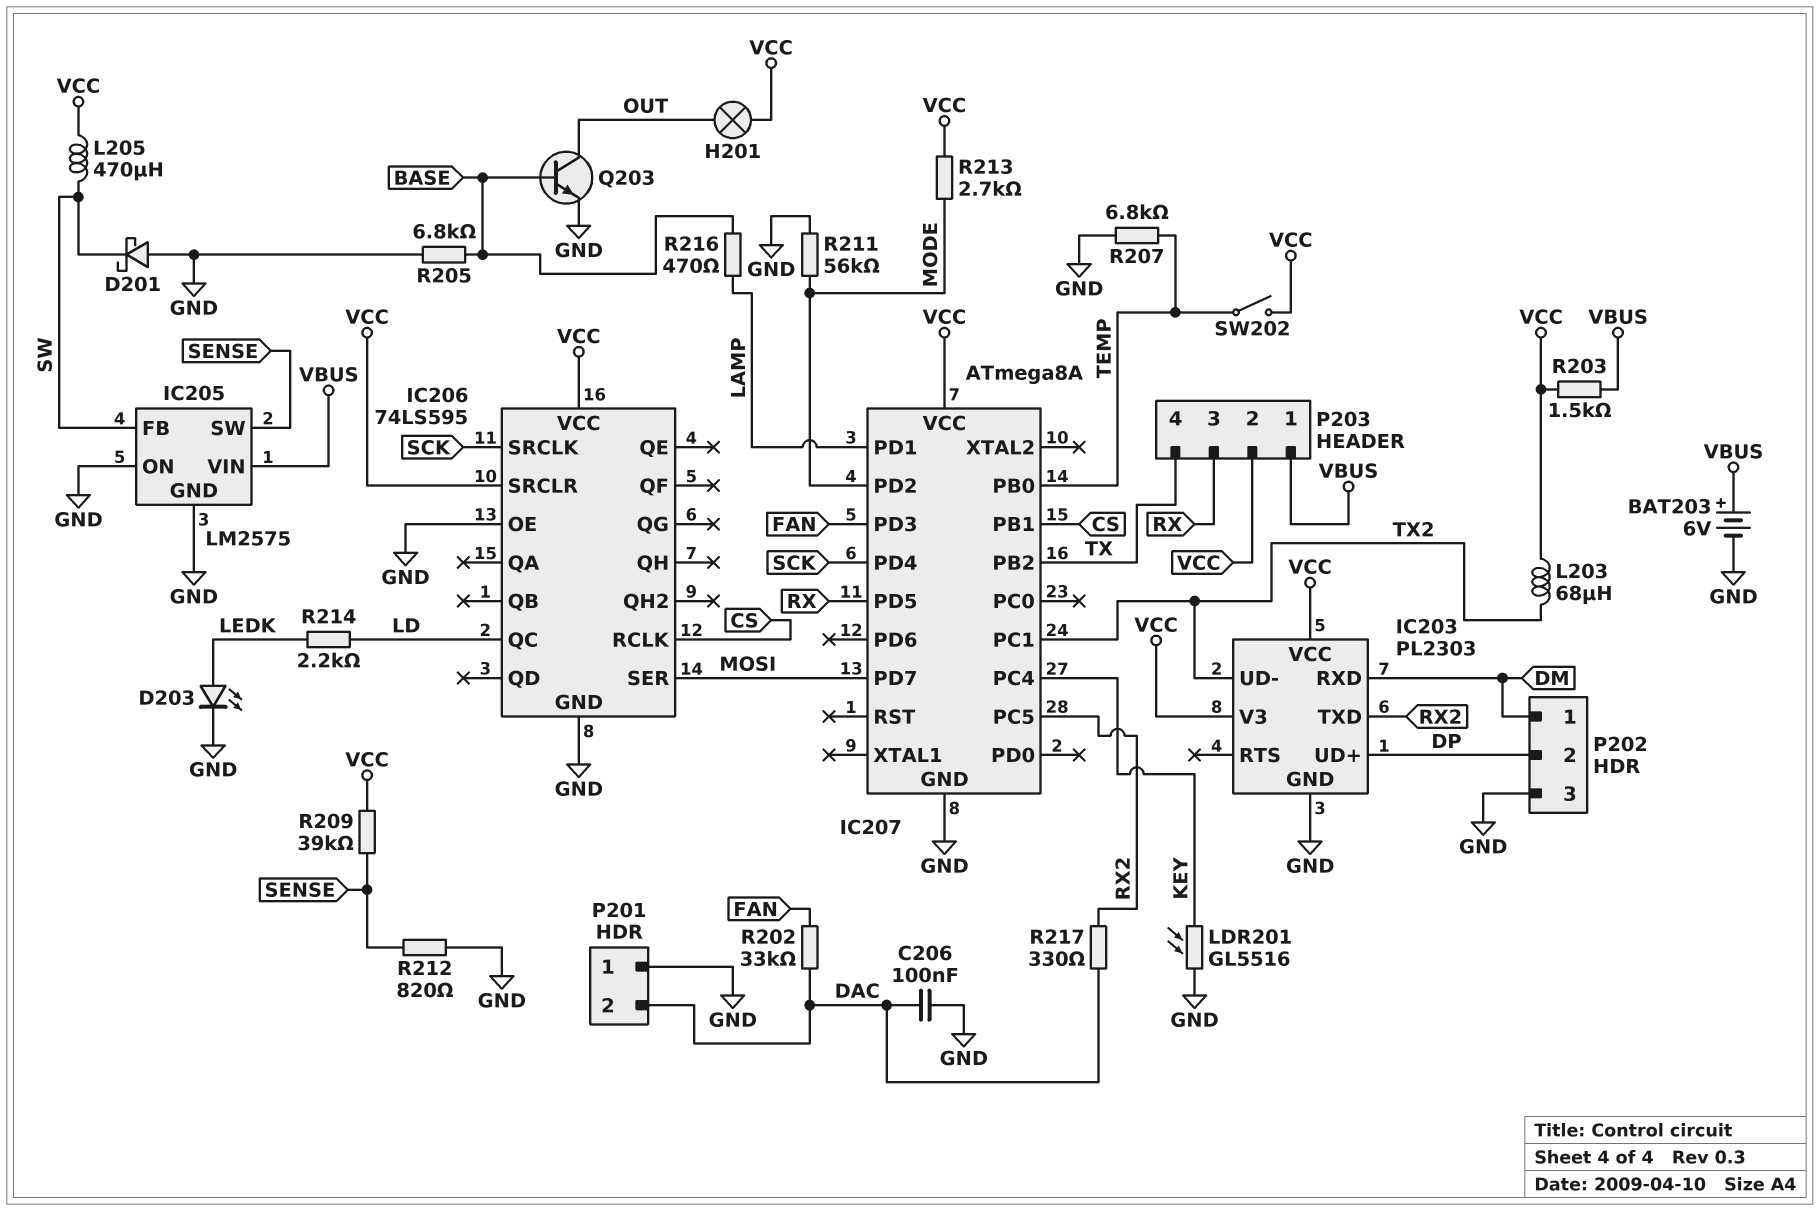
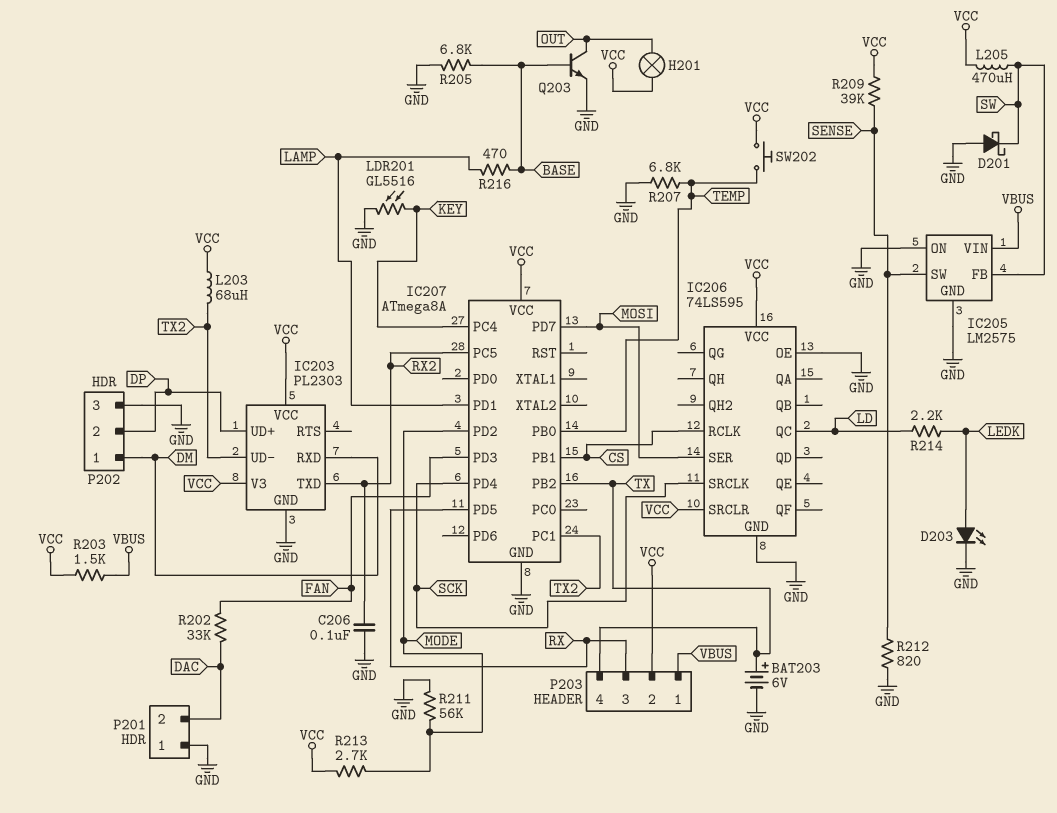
BAT203: 6V (plus VBUS, minus GND) -> 6V (plus TX, minus GND)
C206: 100nF (DAC, GND) -> 100nF (GND, RX2)
R217: 330 (DAC, RX2) -> none
SW202: switch (TEMP, VCC) -> button (TEMP, VCC)

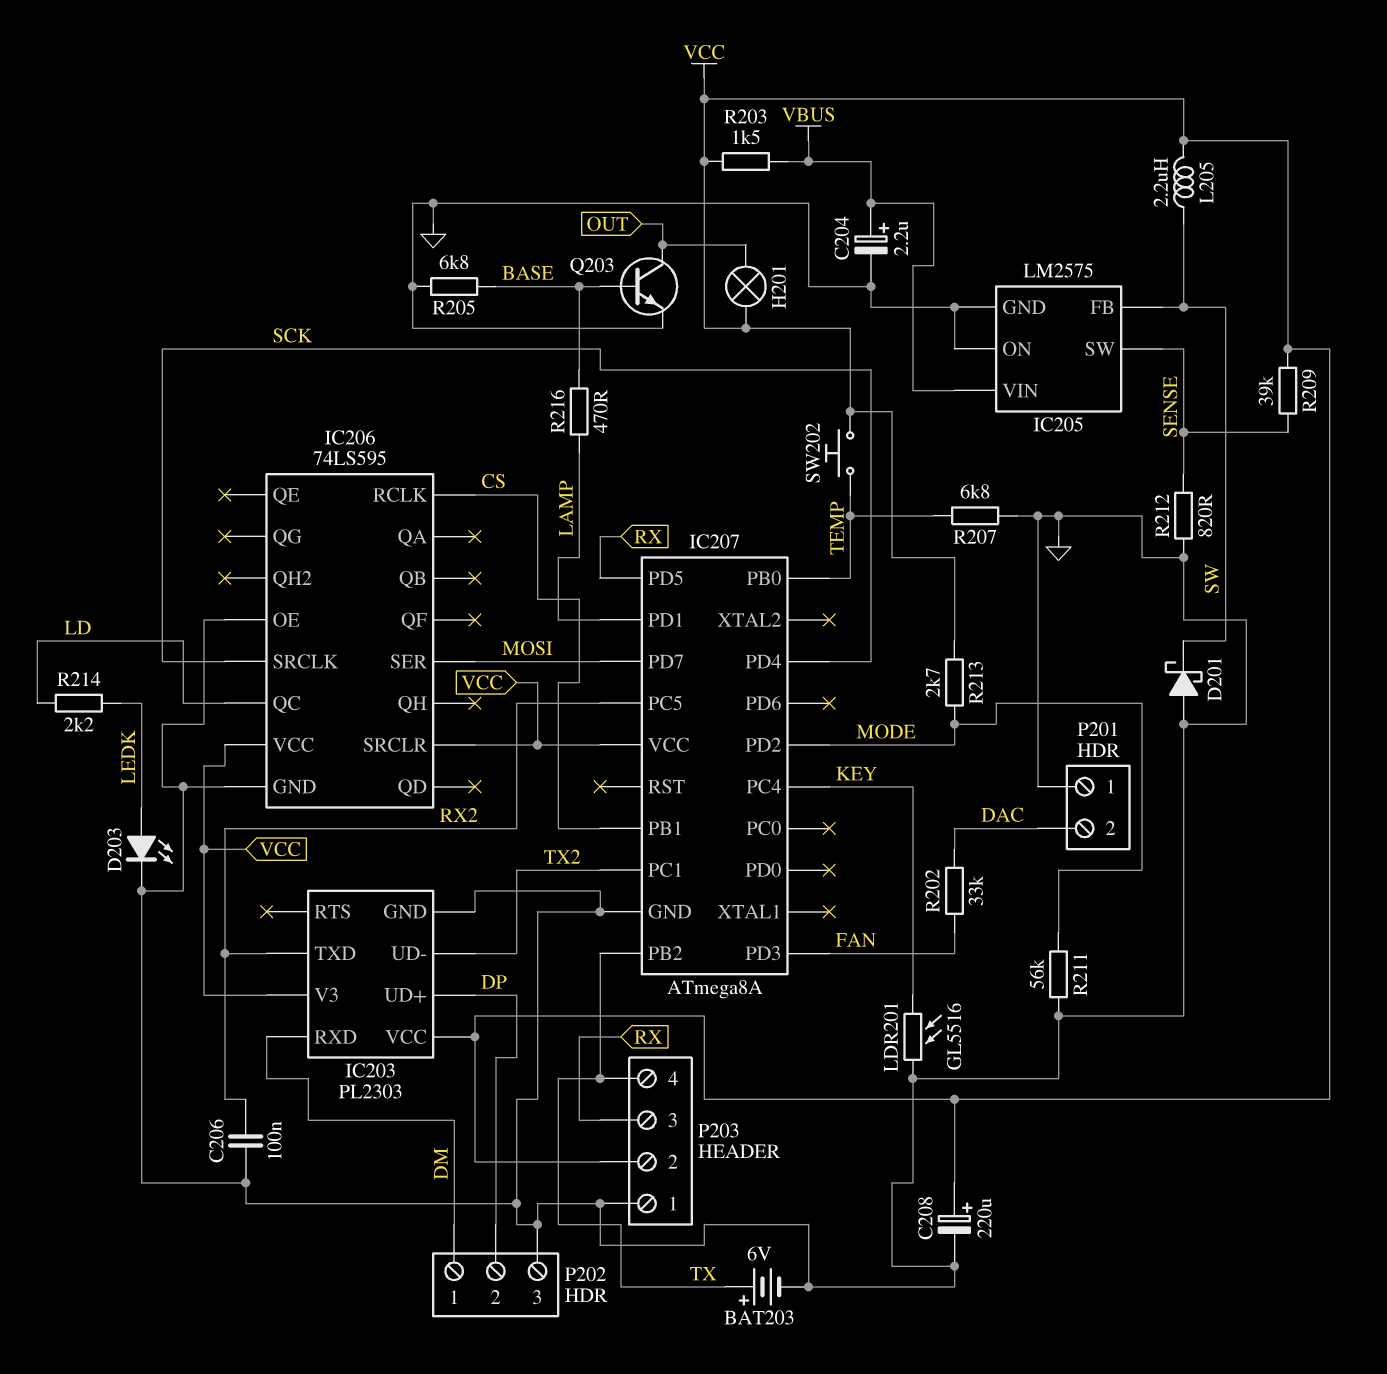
C204: none -> 2.2uF (plus VBUS, minus GND)
C208: none -> 220uF (plus VCC, minus GND)
L203: 68uH (TX2, VCC) -> none
L205: 470uH (SW, VCC) -> 2.2uH (SW, VCC)
P203 pin 1: VBUS -> GND

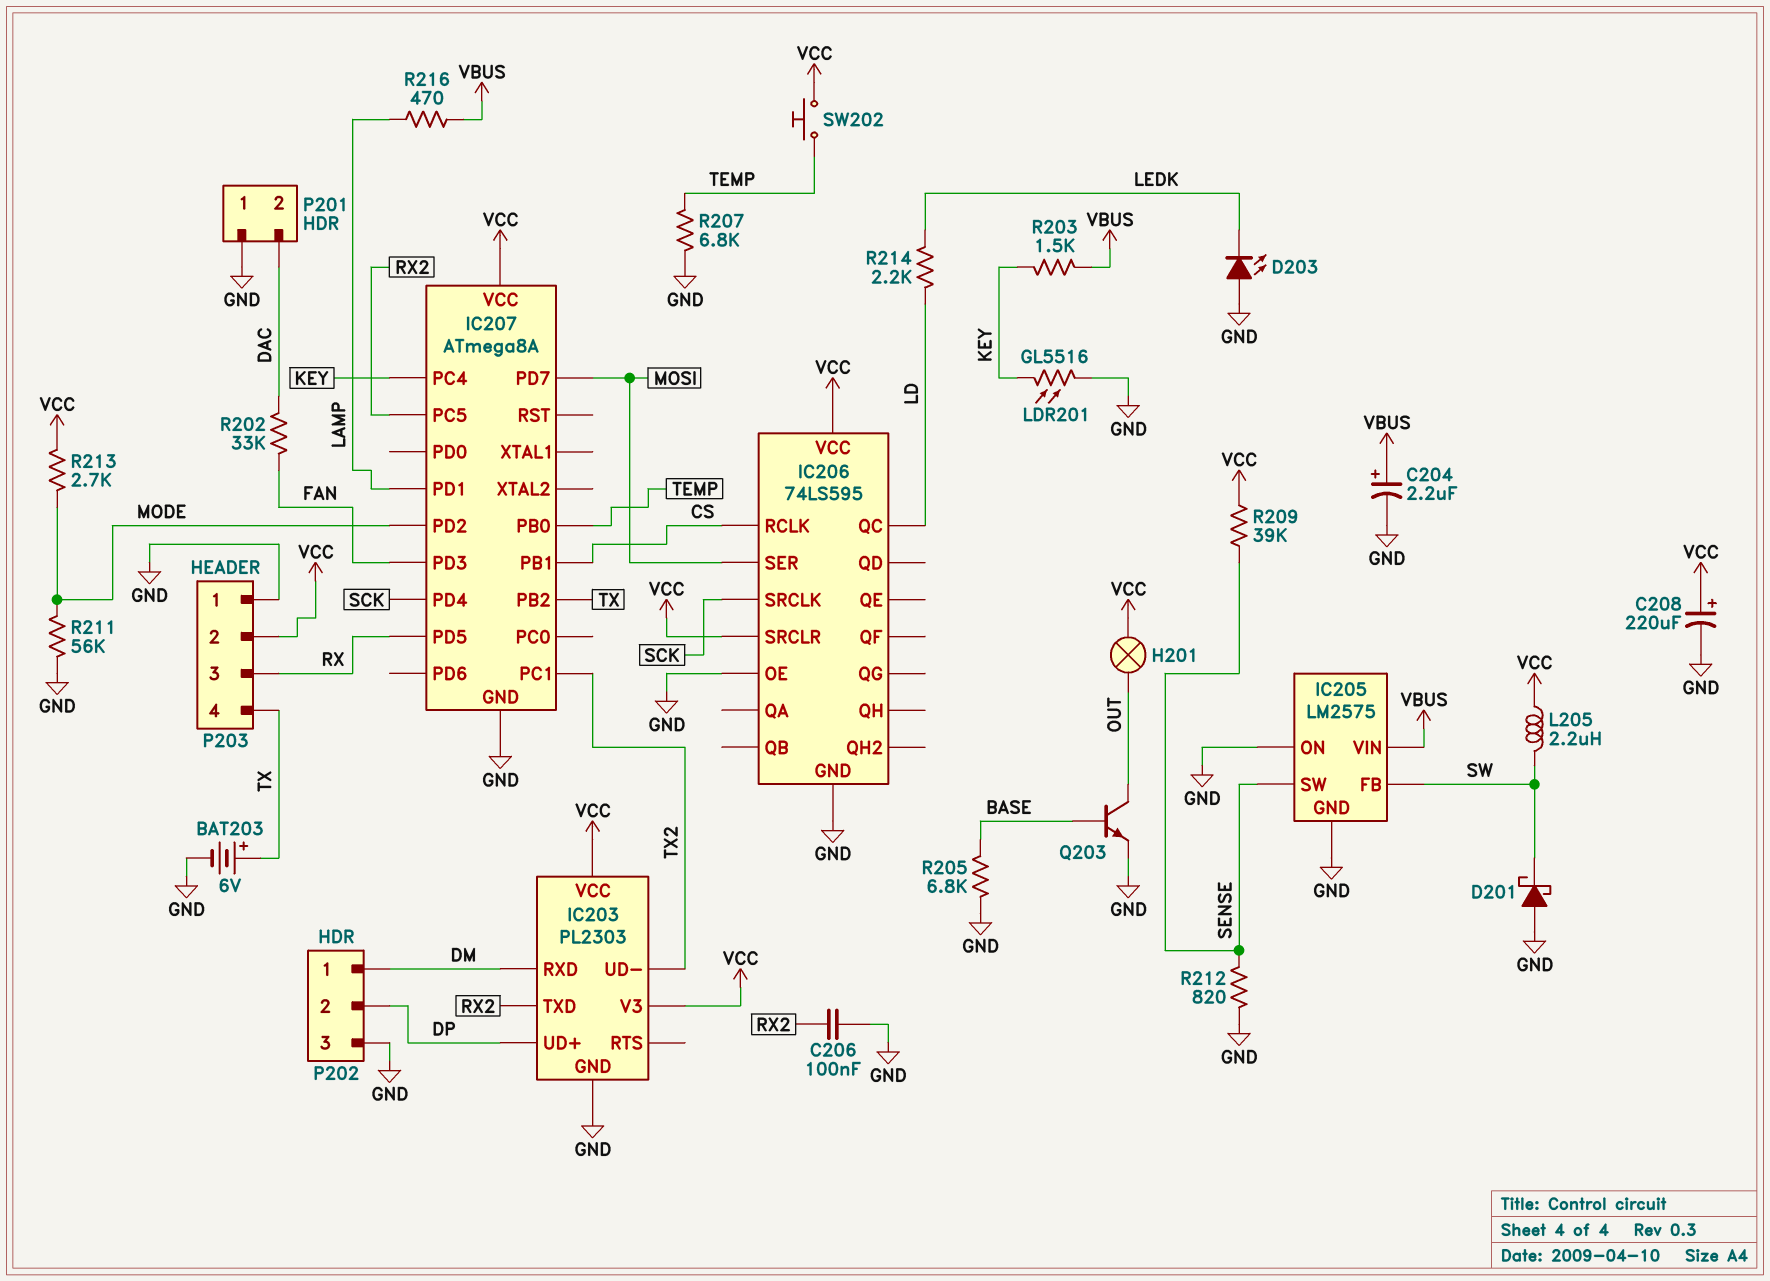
D203: LED (A LEDK, K GND) -> LED (A GND, K LEDK)
R203: 1.5k (VBUS, VCC) -> 1.5k (KEY, VBUS)
R216: 470 (BASE, LAMP) -> 470 (LAMP, VBUS)

